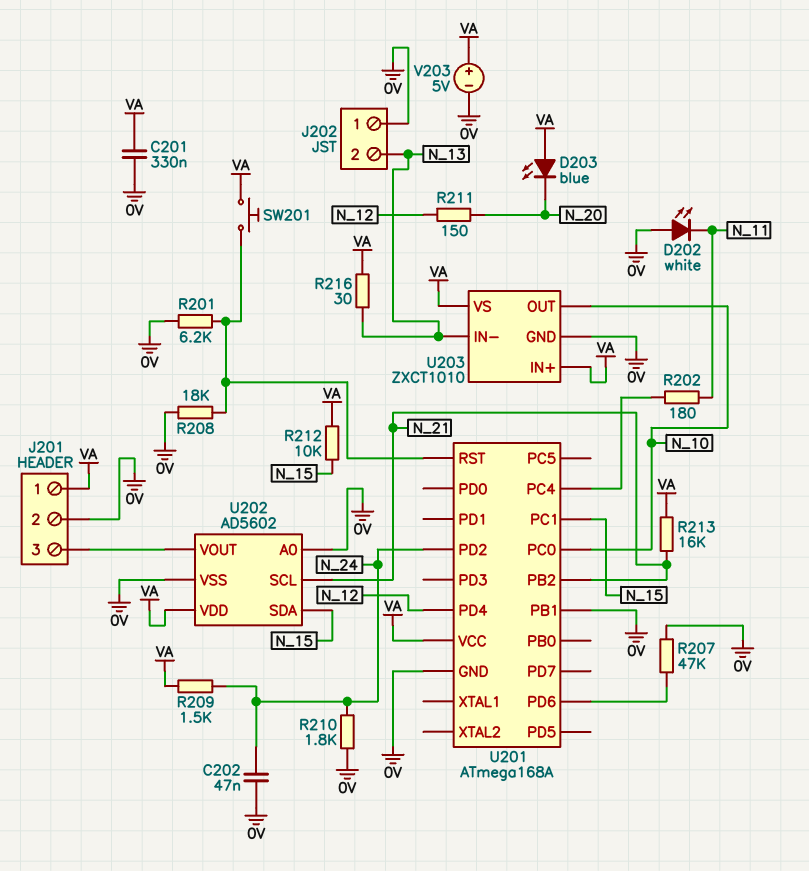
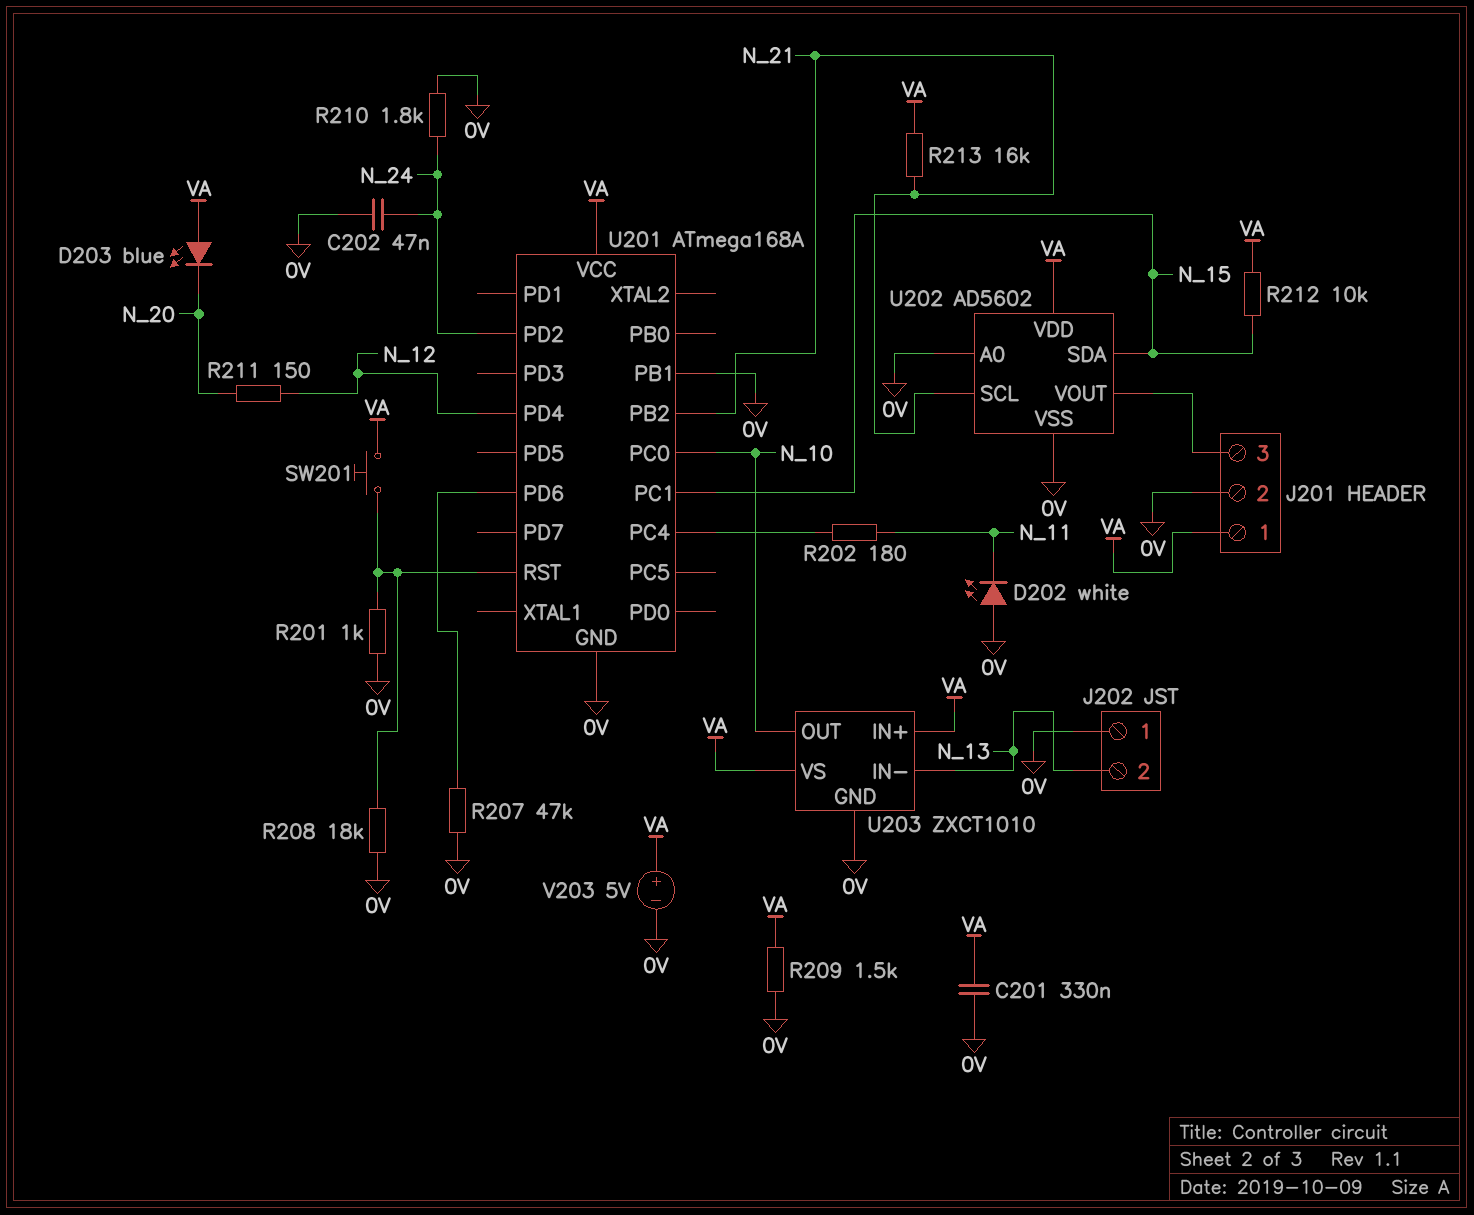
R201: 6.2k (0V, U201/RST) -> 1k (0V, U201/RST)
R209: 1.5k (N_24, VA) -> 1.5k (0V, VA)
R216: 30 (N_13, VA) -> none

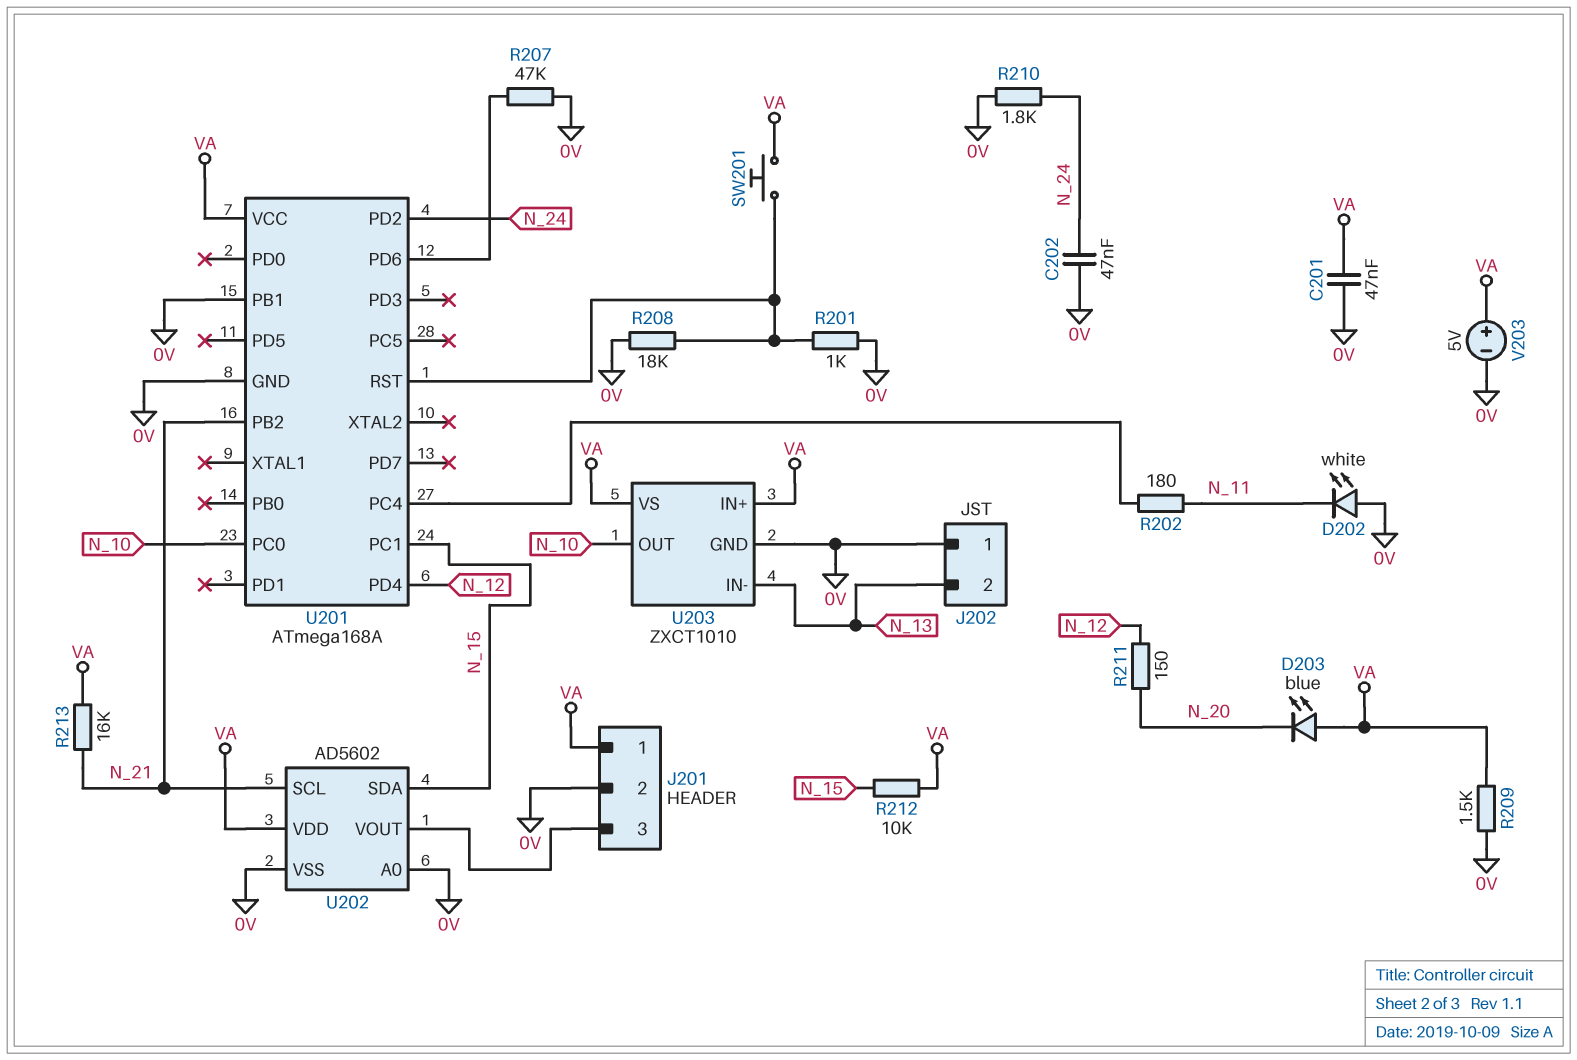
C201: 330nF (0V, VA) -> 47nF (0V, VA)

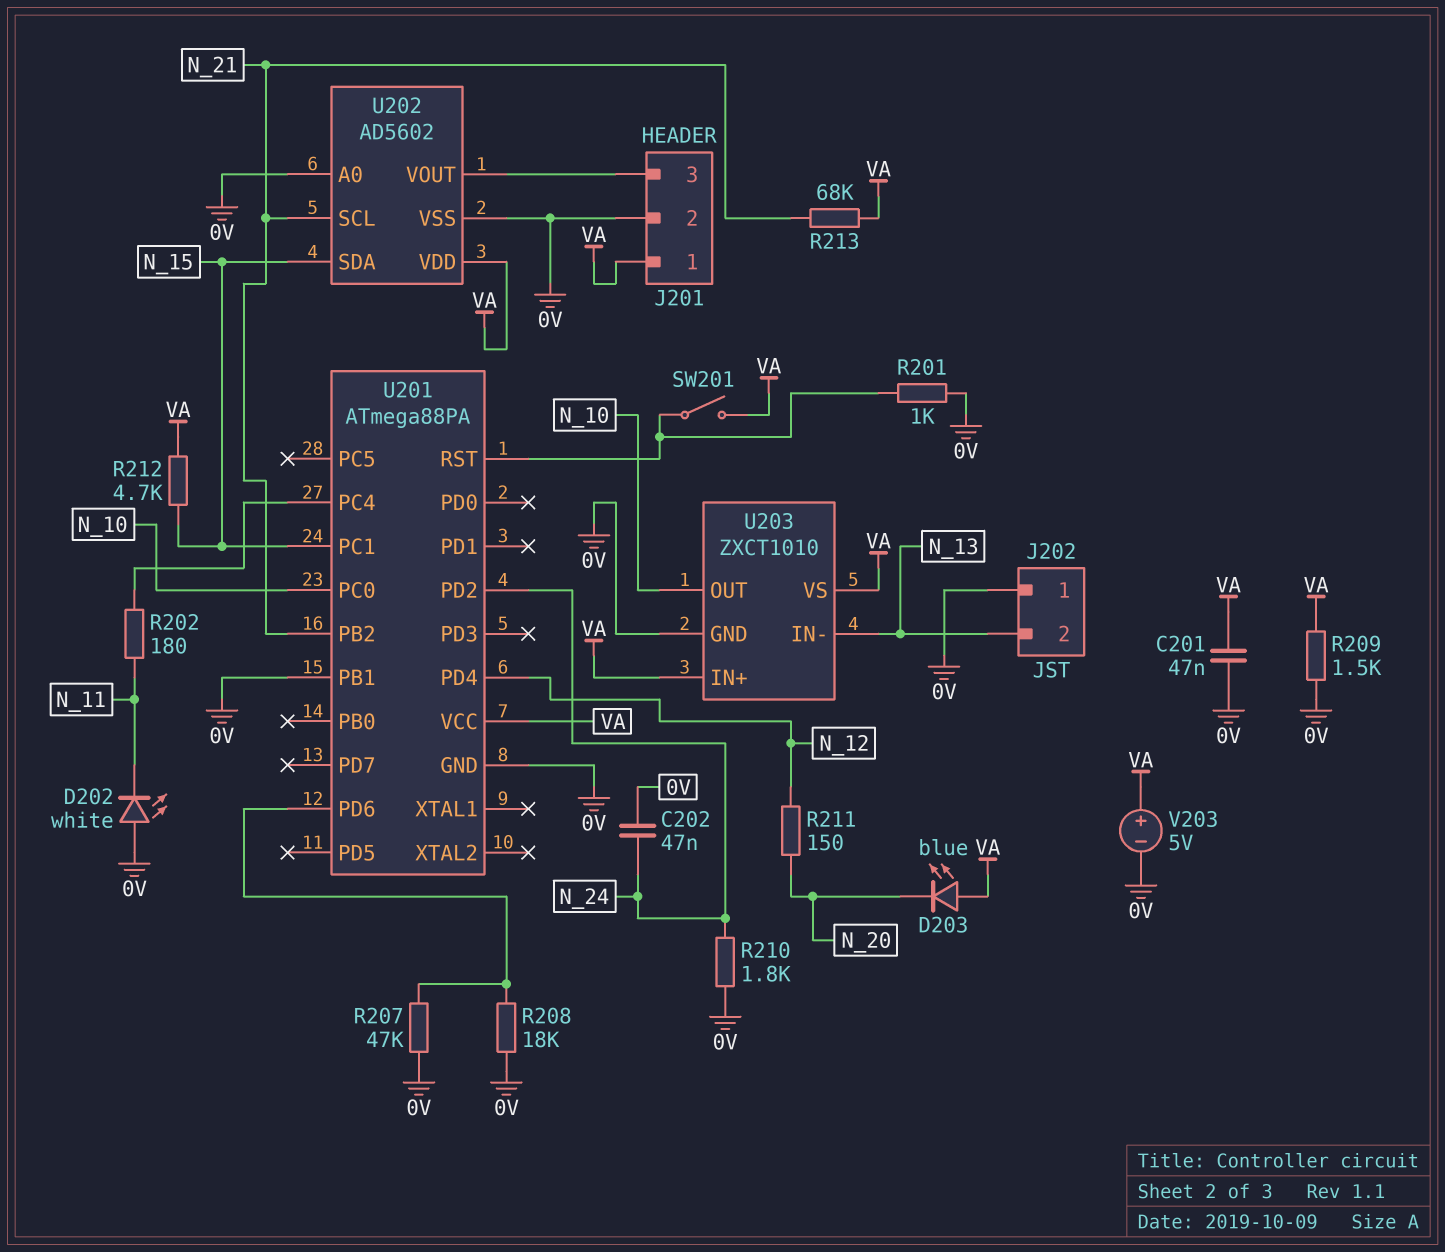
R208: 18k (0V, U201/RST) -> 18k (0V, U201/PD6)
R212: 10k (N_15, VA) -> 4.7k (N_15, VA)
R213: 16k (N_21, VA) -> 68k (N_21, VA)
SW201: button (U201/RST, VA) -> switch (U201/RST, VA)
U201: ATmega168A -> ATmega88PA

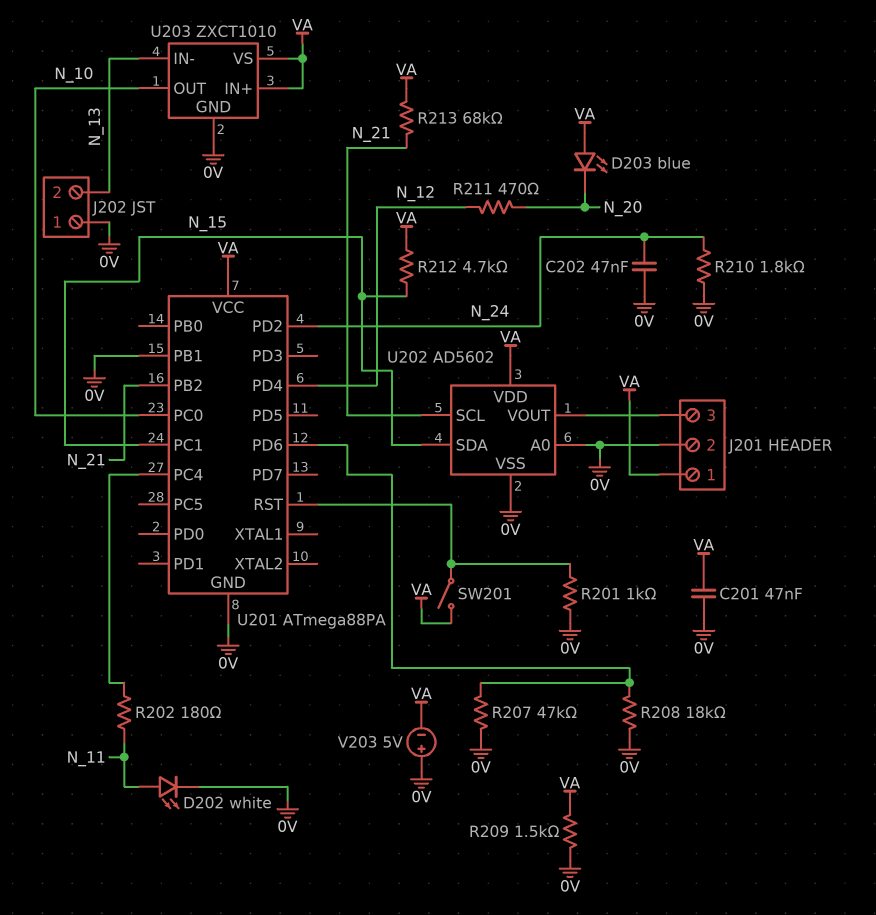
D202: LED white (A 0V, K N_11) -> LED white (A N_11, K 0V)
R211: 150 (N_12, N_20) -> 470 (N_12, N_20)
V203: 5V (plus VA, minus 0V) -> 5V (plus 0V, minus VA)

